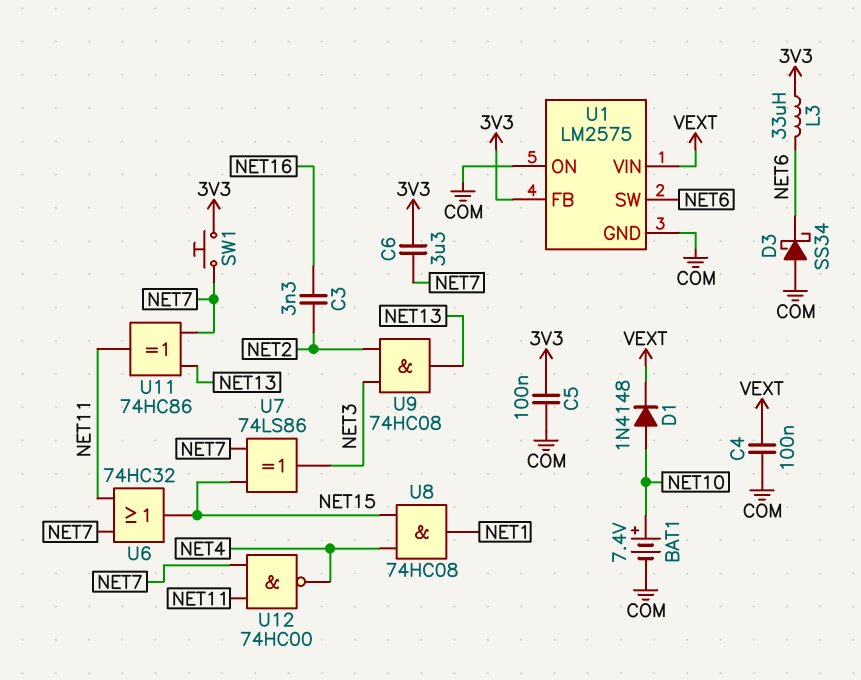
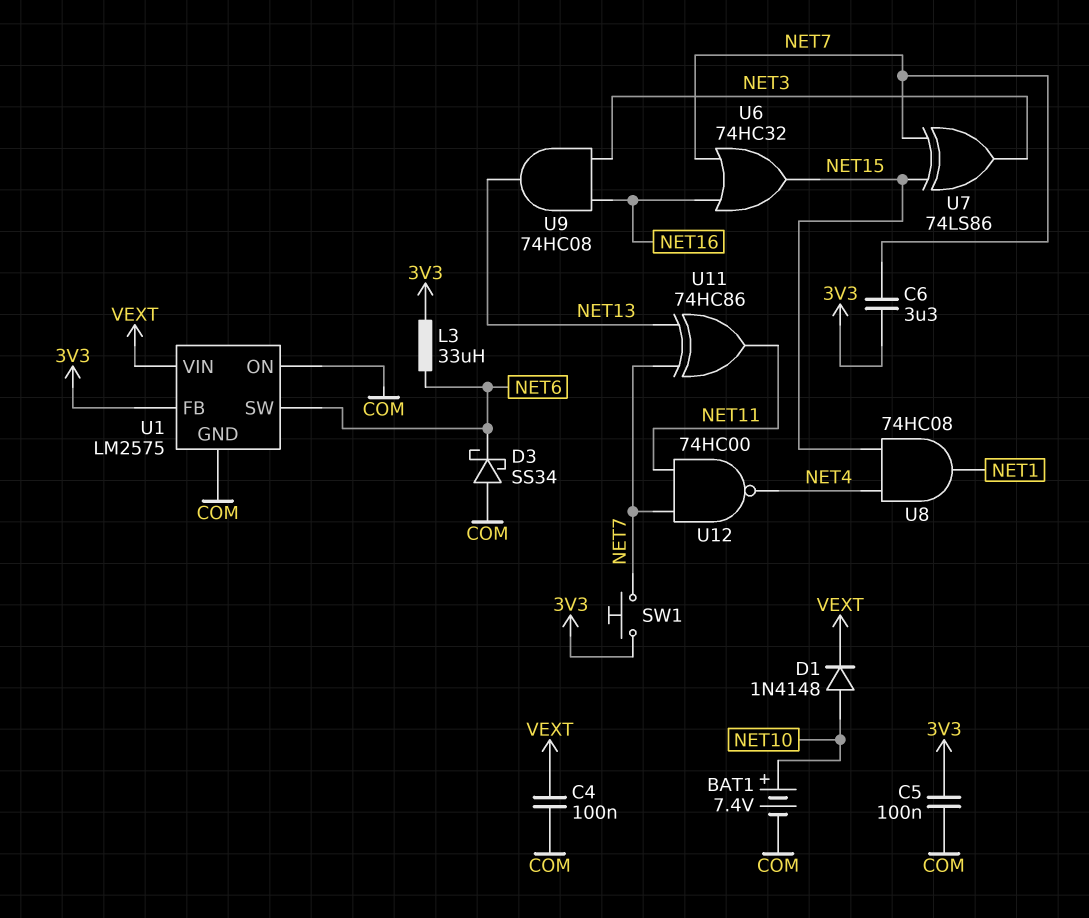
C3: 3.3nF (NET2, NET16) -> none
U6: OR 74HC32 (in NET7, in NET11, out NET15) -> OR 74HC32 (in NET7, in NET16, out NET15)
U9: AND 74HC08 (in NET2, in NET3, out NET13) -> AND 74HC08 (in NET3, in NET16, out NET13)

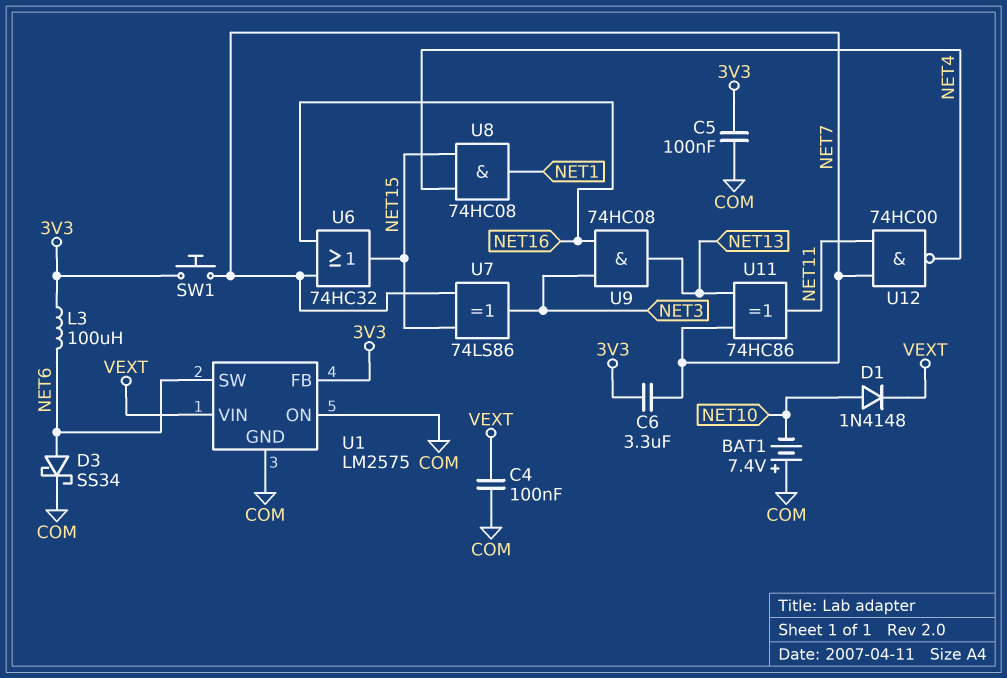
BAT1: 7.4V (plus NET10, minus COM) -> 7.4V (plus COM, minus NET10)
D3: schottky SS34 (A COM, K NET6) -> schottky SS34 (A NET6, K COM)
L3: 33uH (3V3, NET6) -> 100uH (3V3, NET6)

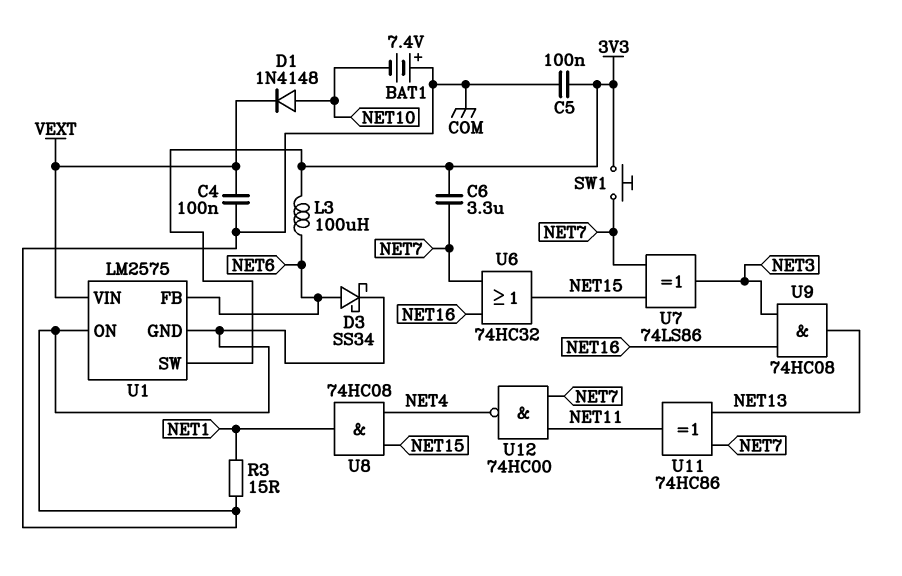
R3: none -> 15 (COM, NET1)
U1 pin FB: 3V3 -> NET6
U1 pin SW: NET6 -> 3V3

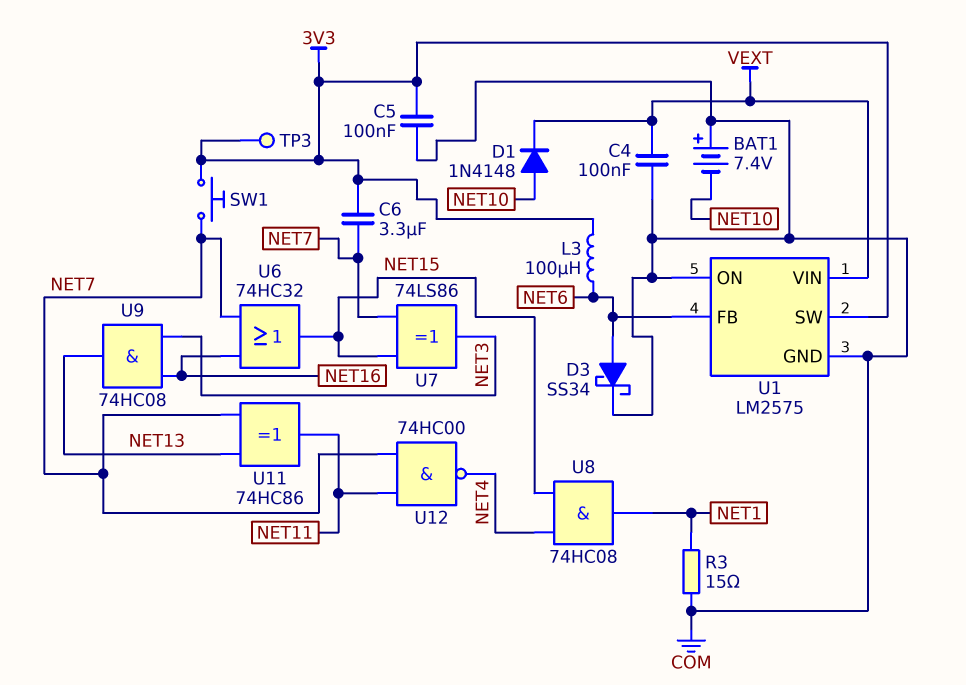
TP3: none -> test point (3V3)

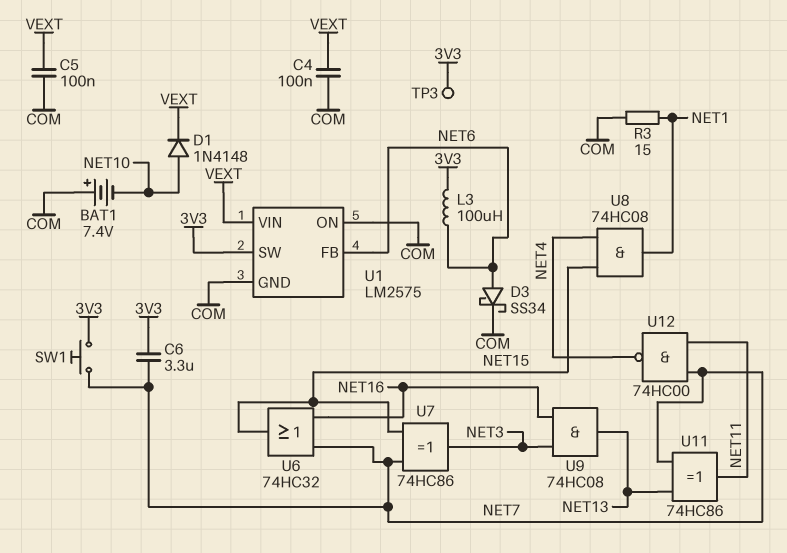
C5: 100nF (3V3, COM) -> 100nF (COM, VEXT)
U7: XOR 74LS86 (in NET7, in NET15, out NET3) -> XOR 74HC86 (in NET7, in NET15, out NET3)

